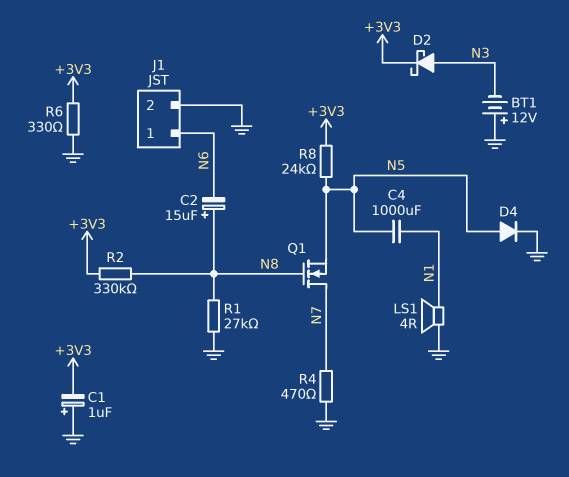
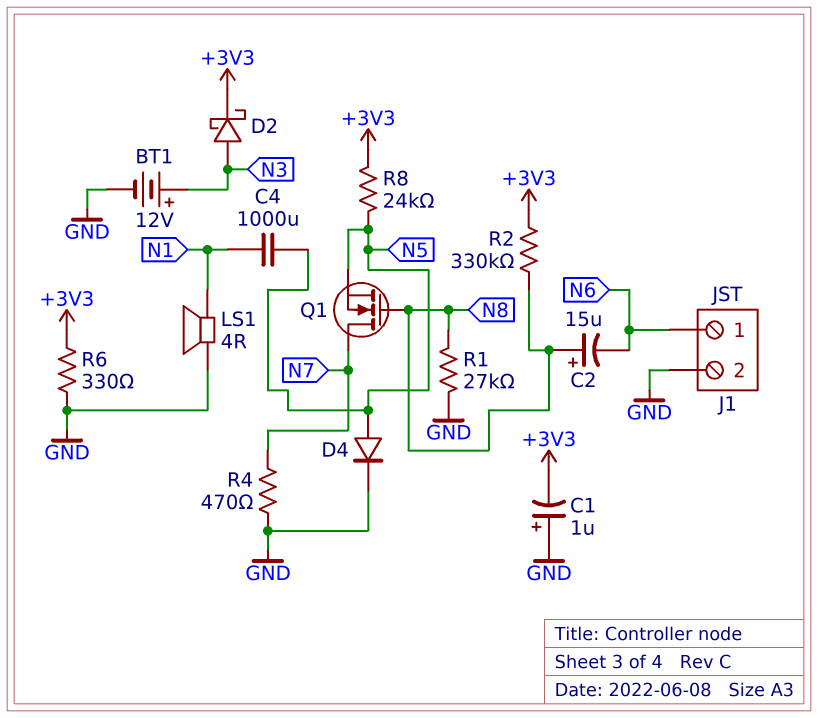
BT1: 12V (plus GND, minus N3) -> 12V (plus N3, minus GND)

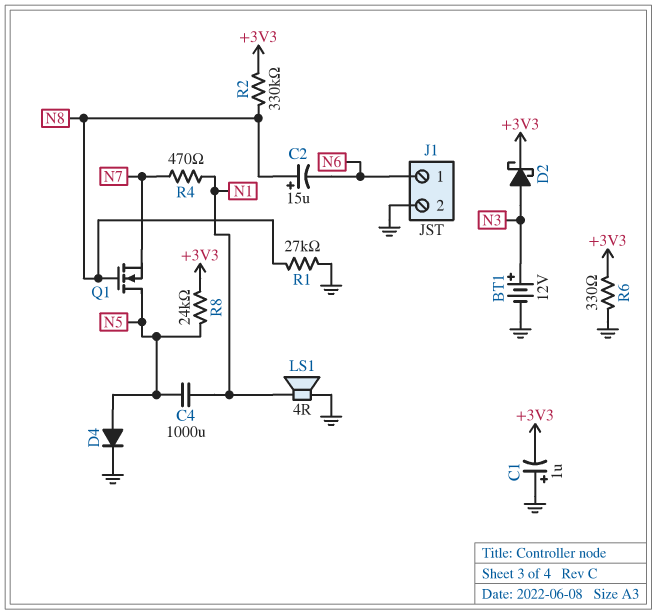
Q1: NMOS (G N8, D N7, S N5) -> NMOS (G N8, D N5, S N7)
R4: 470 (GND, N7) -> 470 (N1, N7)

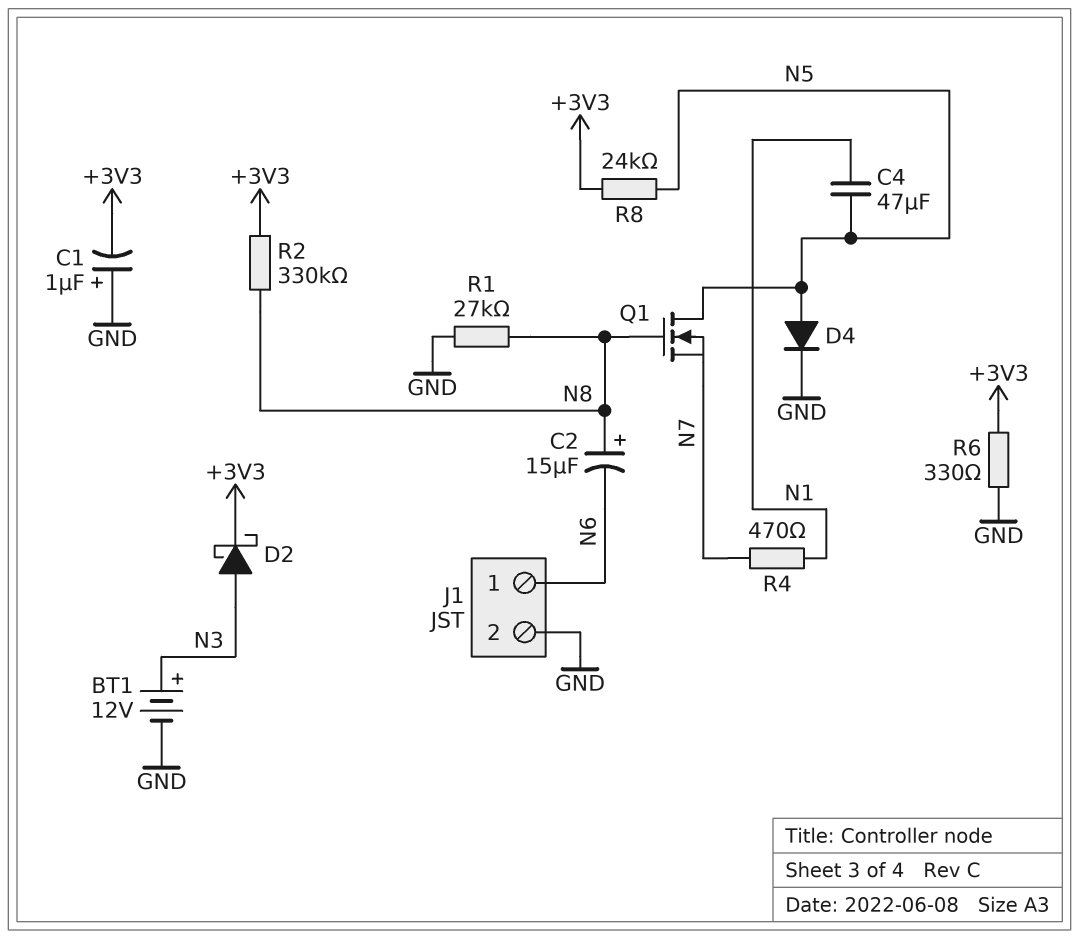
C4: 1000uF (N1, N5) -> 47uF (N1, N5)
LS1: speaker 4R (GND, N1) -> none

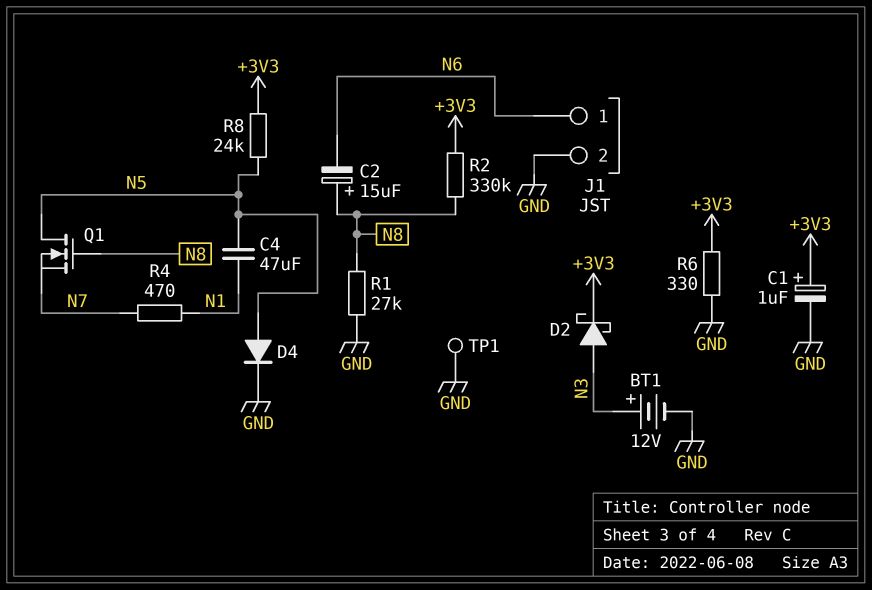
C1: 1uF (plus GND, minus +3V3) -> 1uF (plus +3V3, minus GND)
TP1: none -> test point (GND)

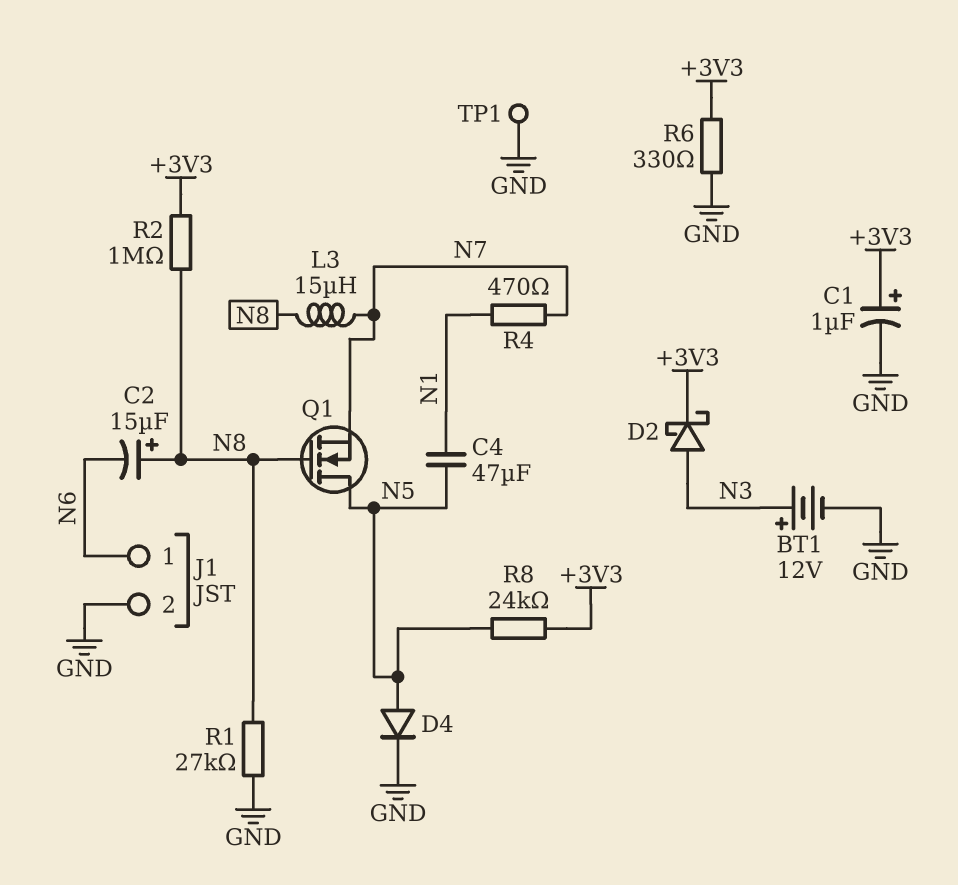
L3: none -> 15uH (N7, N8)
R2: 330k (+3V3, N8) -> 1M (+3V3, N8)

